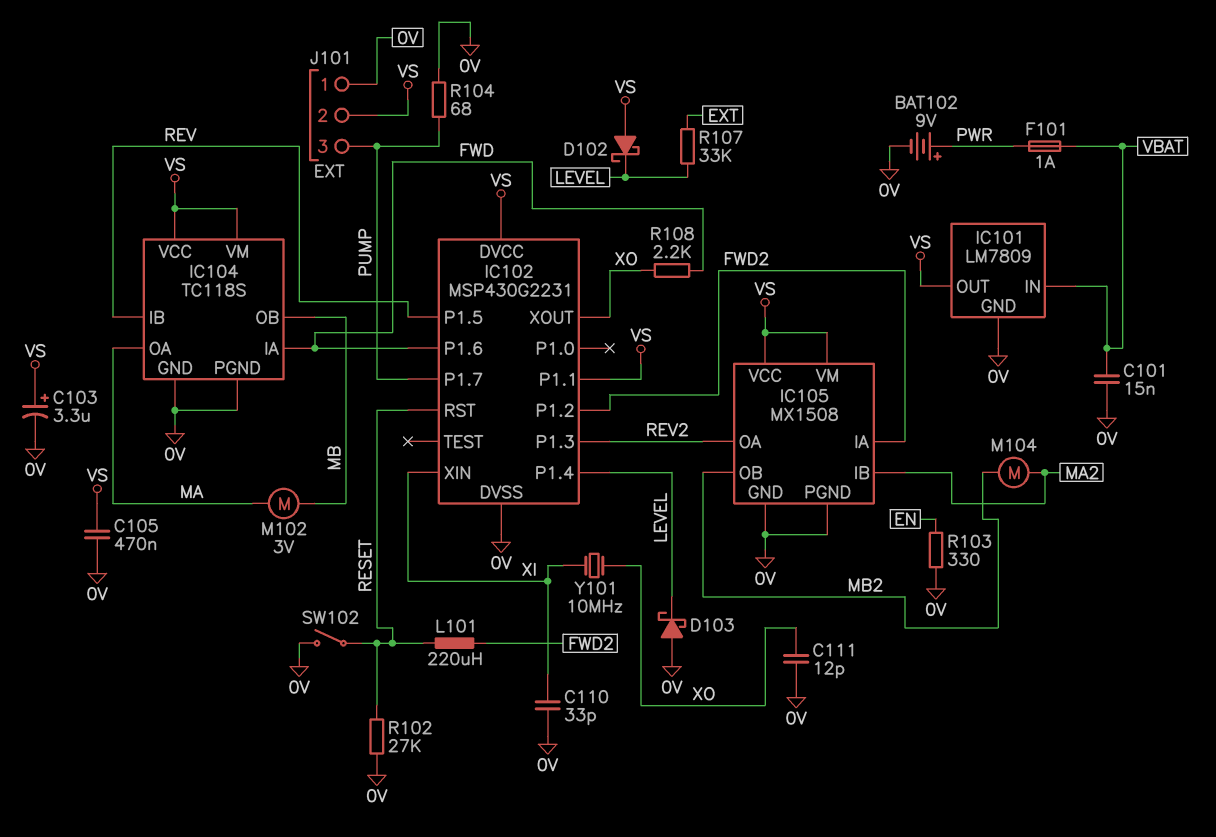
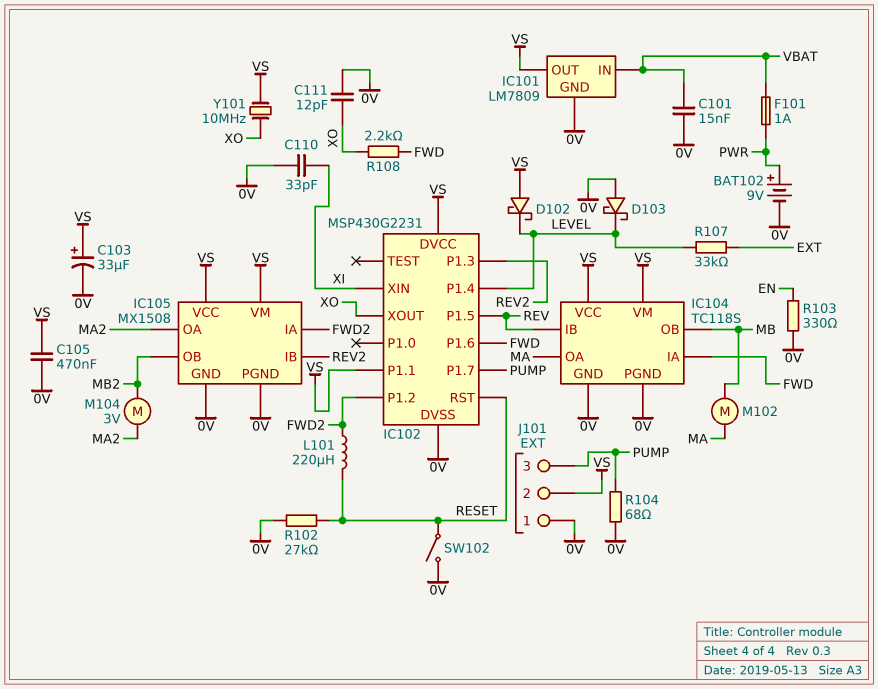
C103: 3.3uF (plus VS, minus 0V) -> 33uF (plus VS, minus 0V)
IC105 pin IB: MA2 -> REV2
IC105 pin OA: REV2 -> MA2
M102: motor 3V (MA, MB) -> motor (MA, MB)
M104: motor (MA2, MB2) -> motor 3V (MA2, MB2)
Y101: 10MHz (XI, XO) -> 10MHz (VS, XO)

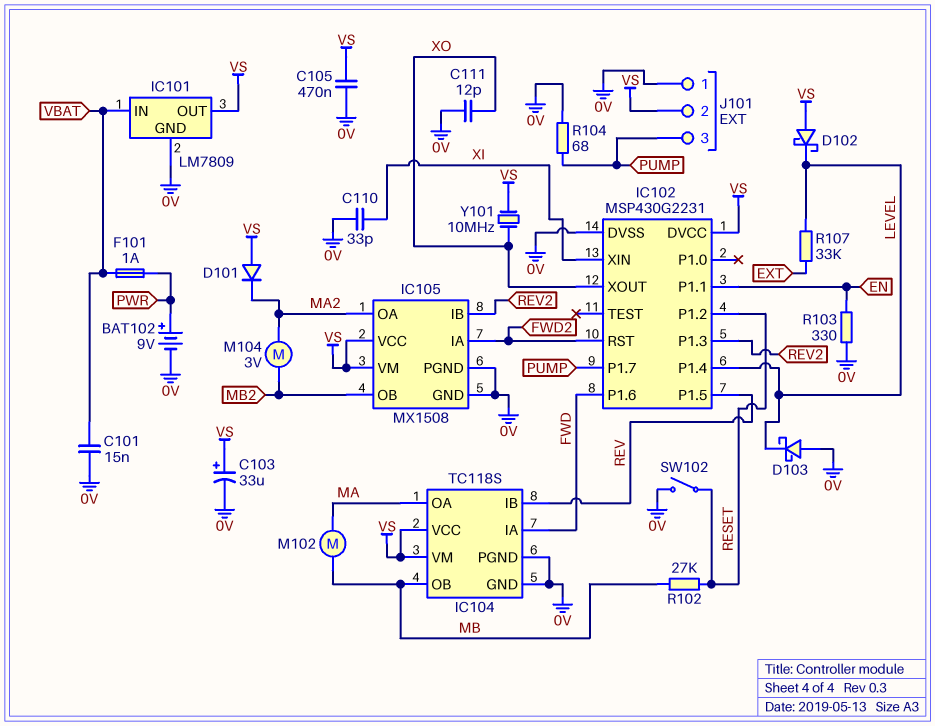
D101: none -> diode (A VS, K MA2)
IC102 pin P1.1: VS -> EN
IC102 pin P1.2: FWD2 -> RESET
IC102 pin RST: RESET -> FWD2
L101: 220uH (FWD2, RESET) -> none
R102: 27k (0V, RESET) -> 27k (MB, RESET)
R108: 2.2k (FWD, XO) -> none

